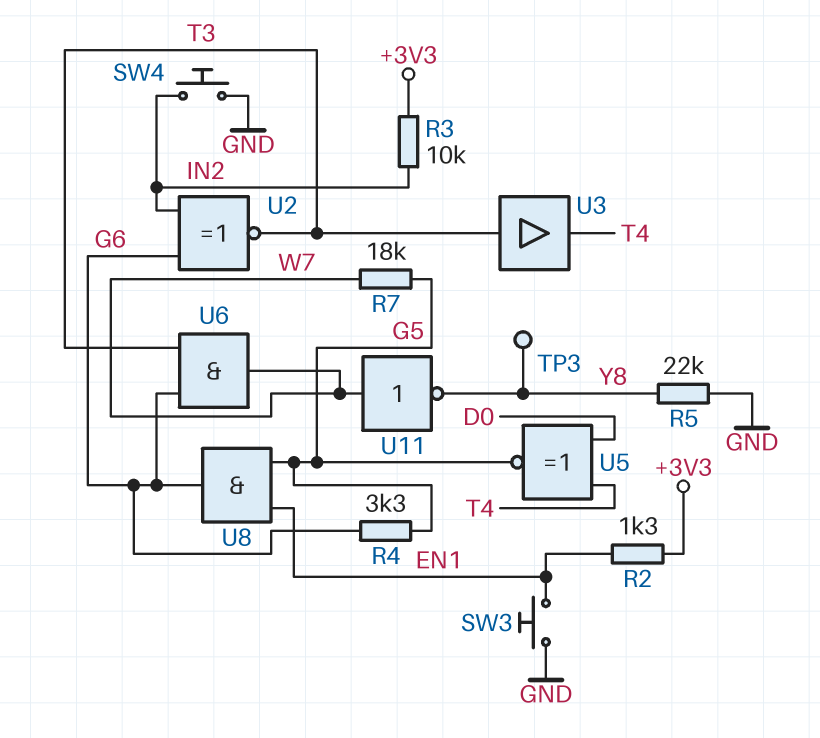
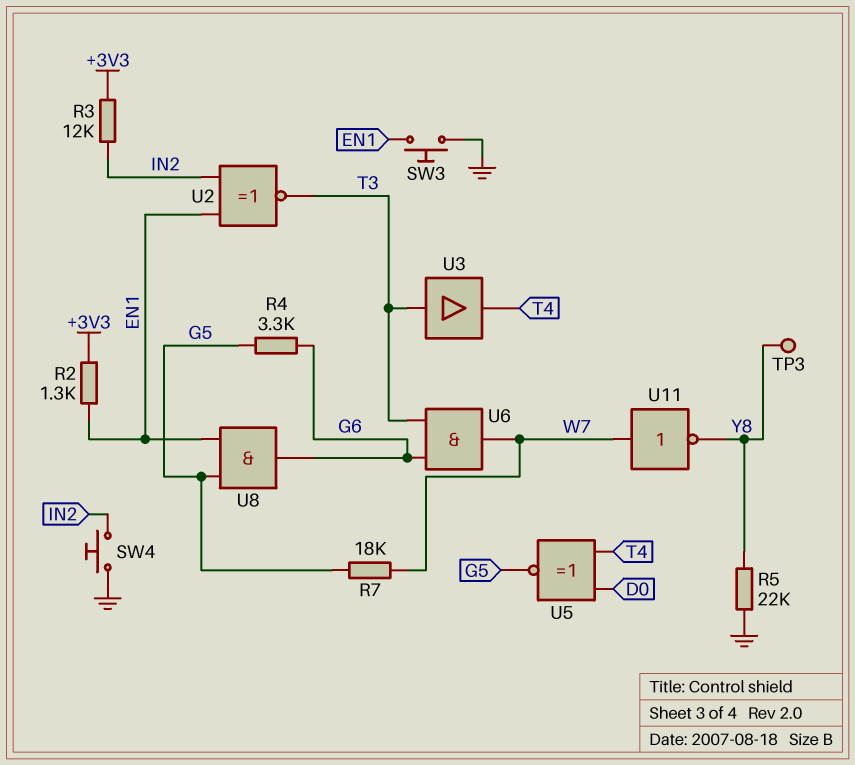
R3: 10k (+3V3, IN2) -> 12k (+3V3, IN2)
U2: XNOR (in G6, in IN2, out T3) -> XNOR (in EN1, in IN2, out T3)

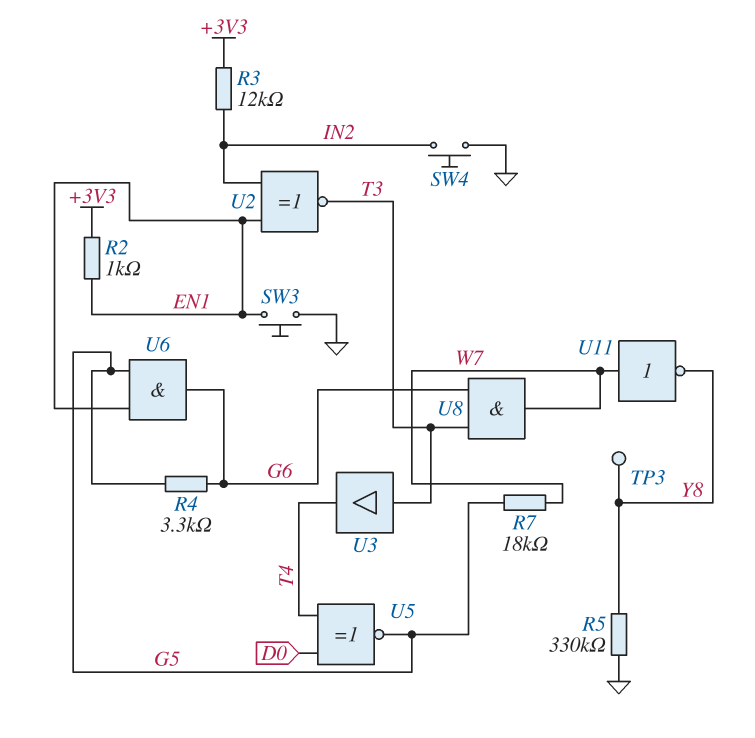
R2: 1.3k (+3V3, EN1) -> 1k (+3V3, EN1)
R5: 22k (GND, Y8) -> 330k (GND, Y8)
U6: AND (in G6, in T3, out W7) -> AND (in EN1, in G5, out G6)
U8: AND (in EN1, in G5, out G6) -> AND (in G6, in T3, out W7)

